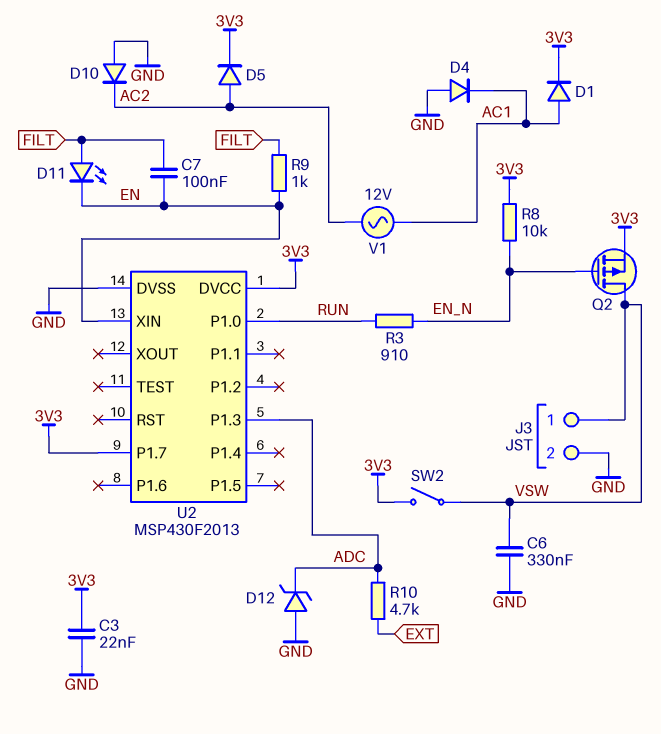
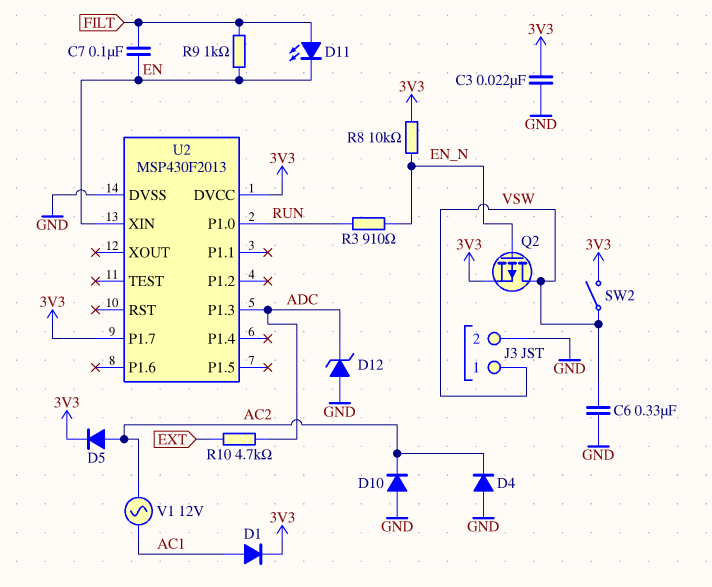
D4: diode (A GND, K AC1) -> diode (A GND, K AC2)

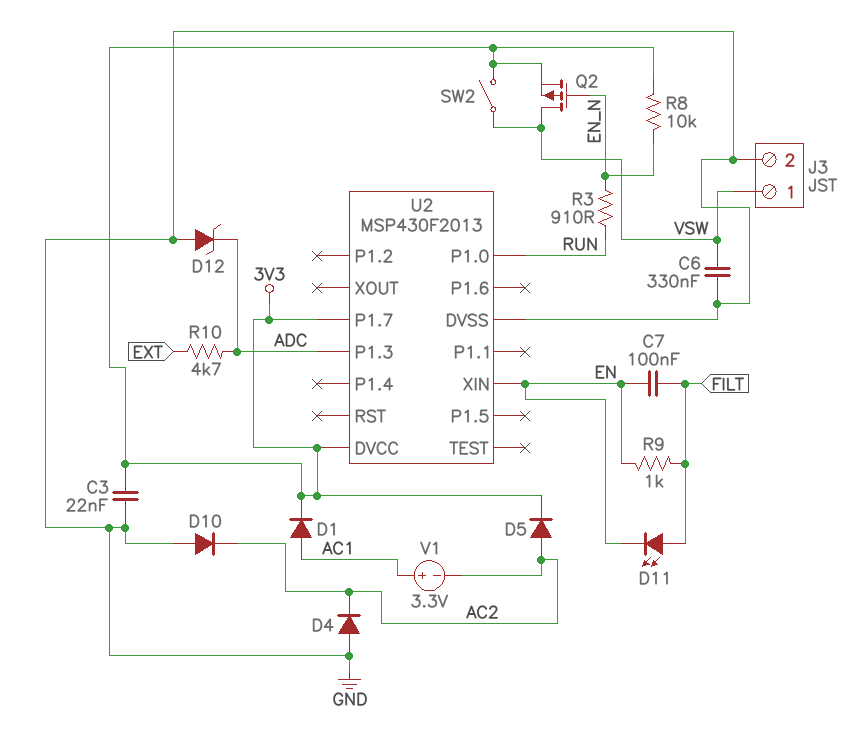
V1: AC 12V (AC1, AC2) -> 3.3V (plus AC1, minus AC2)

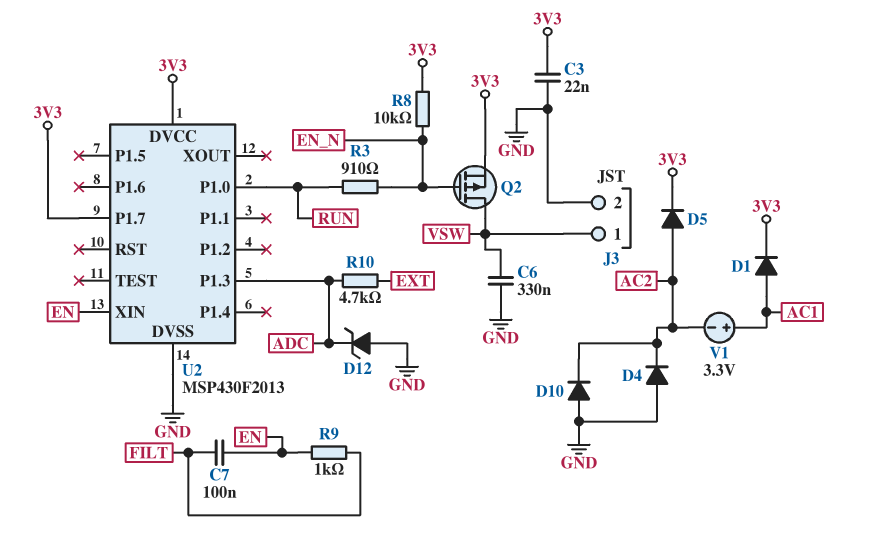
D11: LED (A FILT, K EN) -> none
SW2: switch (3V3, VSW) -> none

